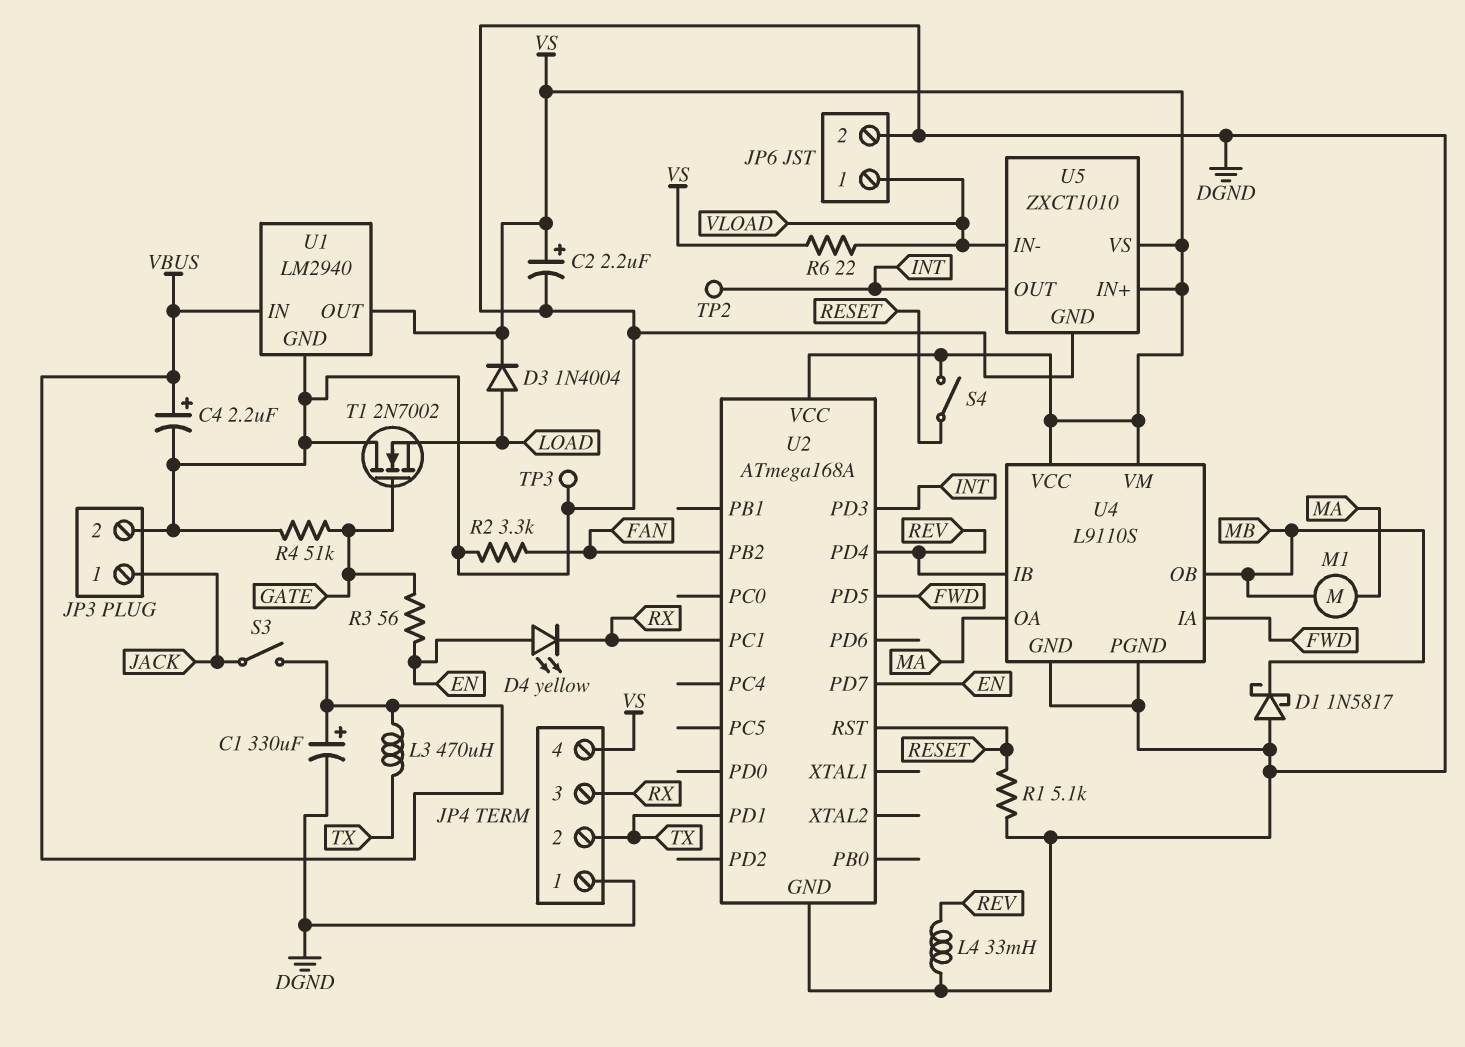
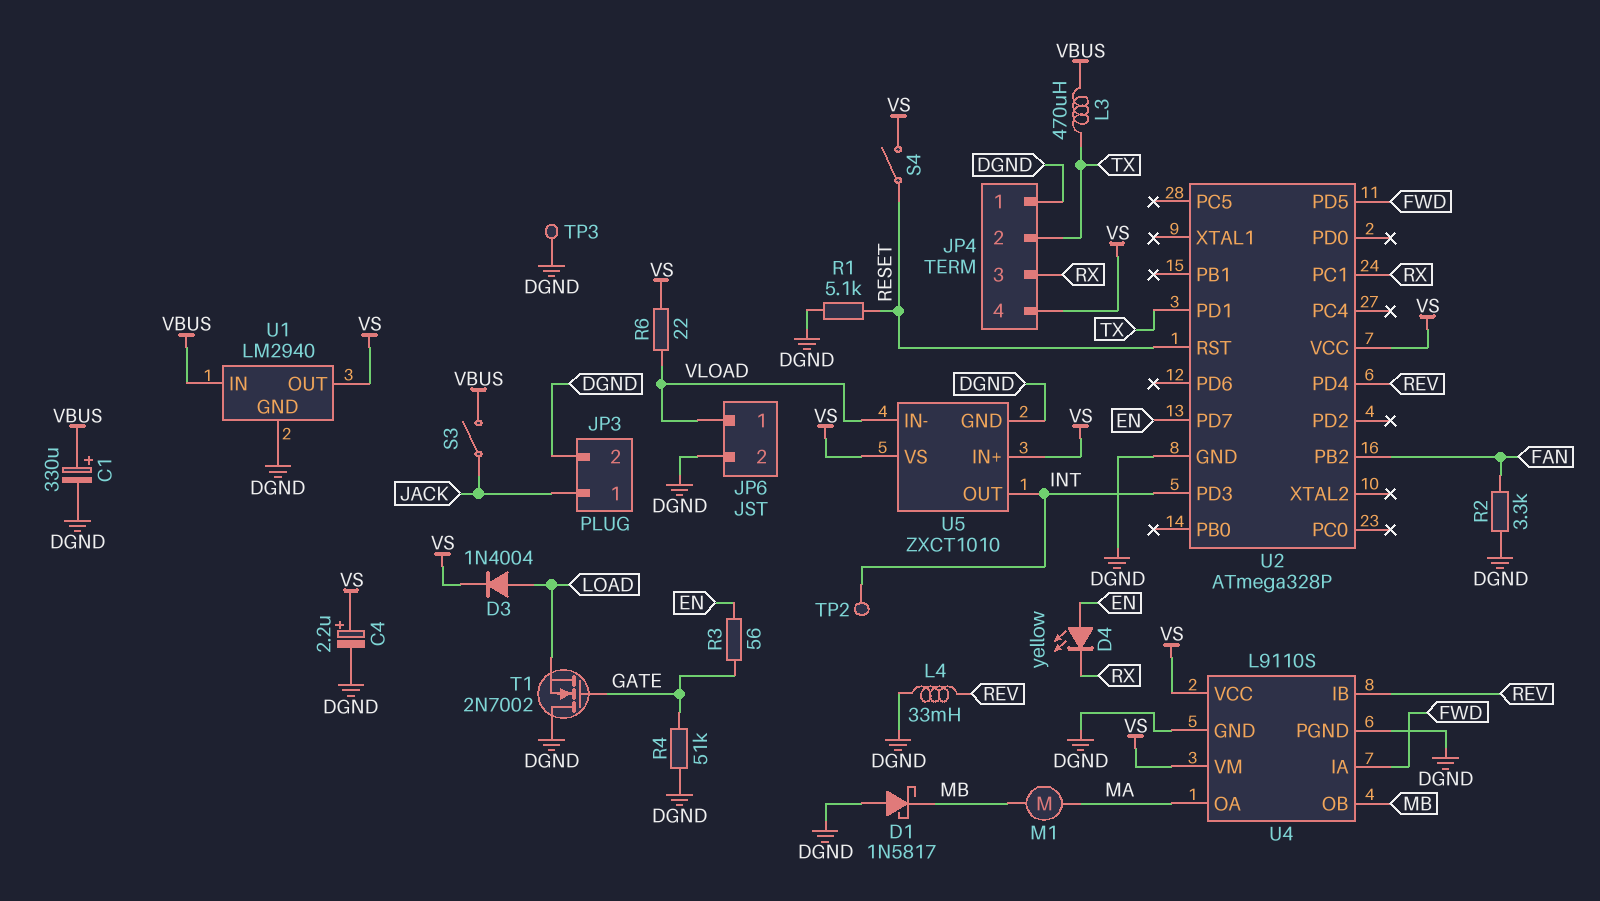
C2: 2.2uF (plus VS, minus DGND) -> none
C4: 2.2uF (plus VBUS, minus DGND) -> 2.2uF (plus VS, minus DGND)
U2: ATmega168A -> ATmega328P

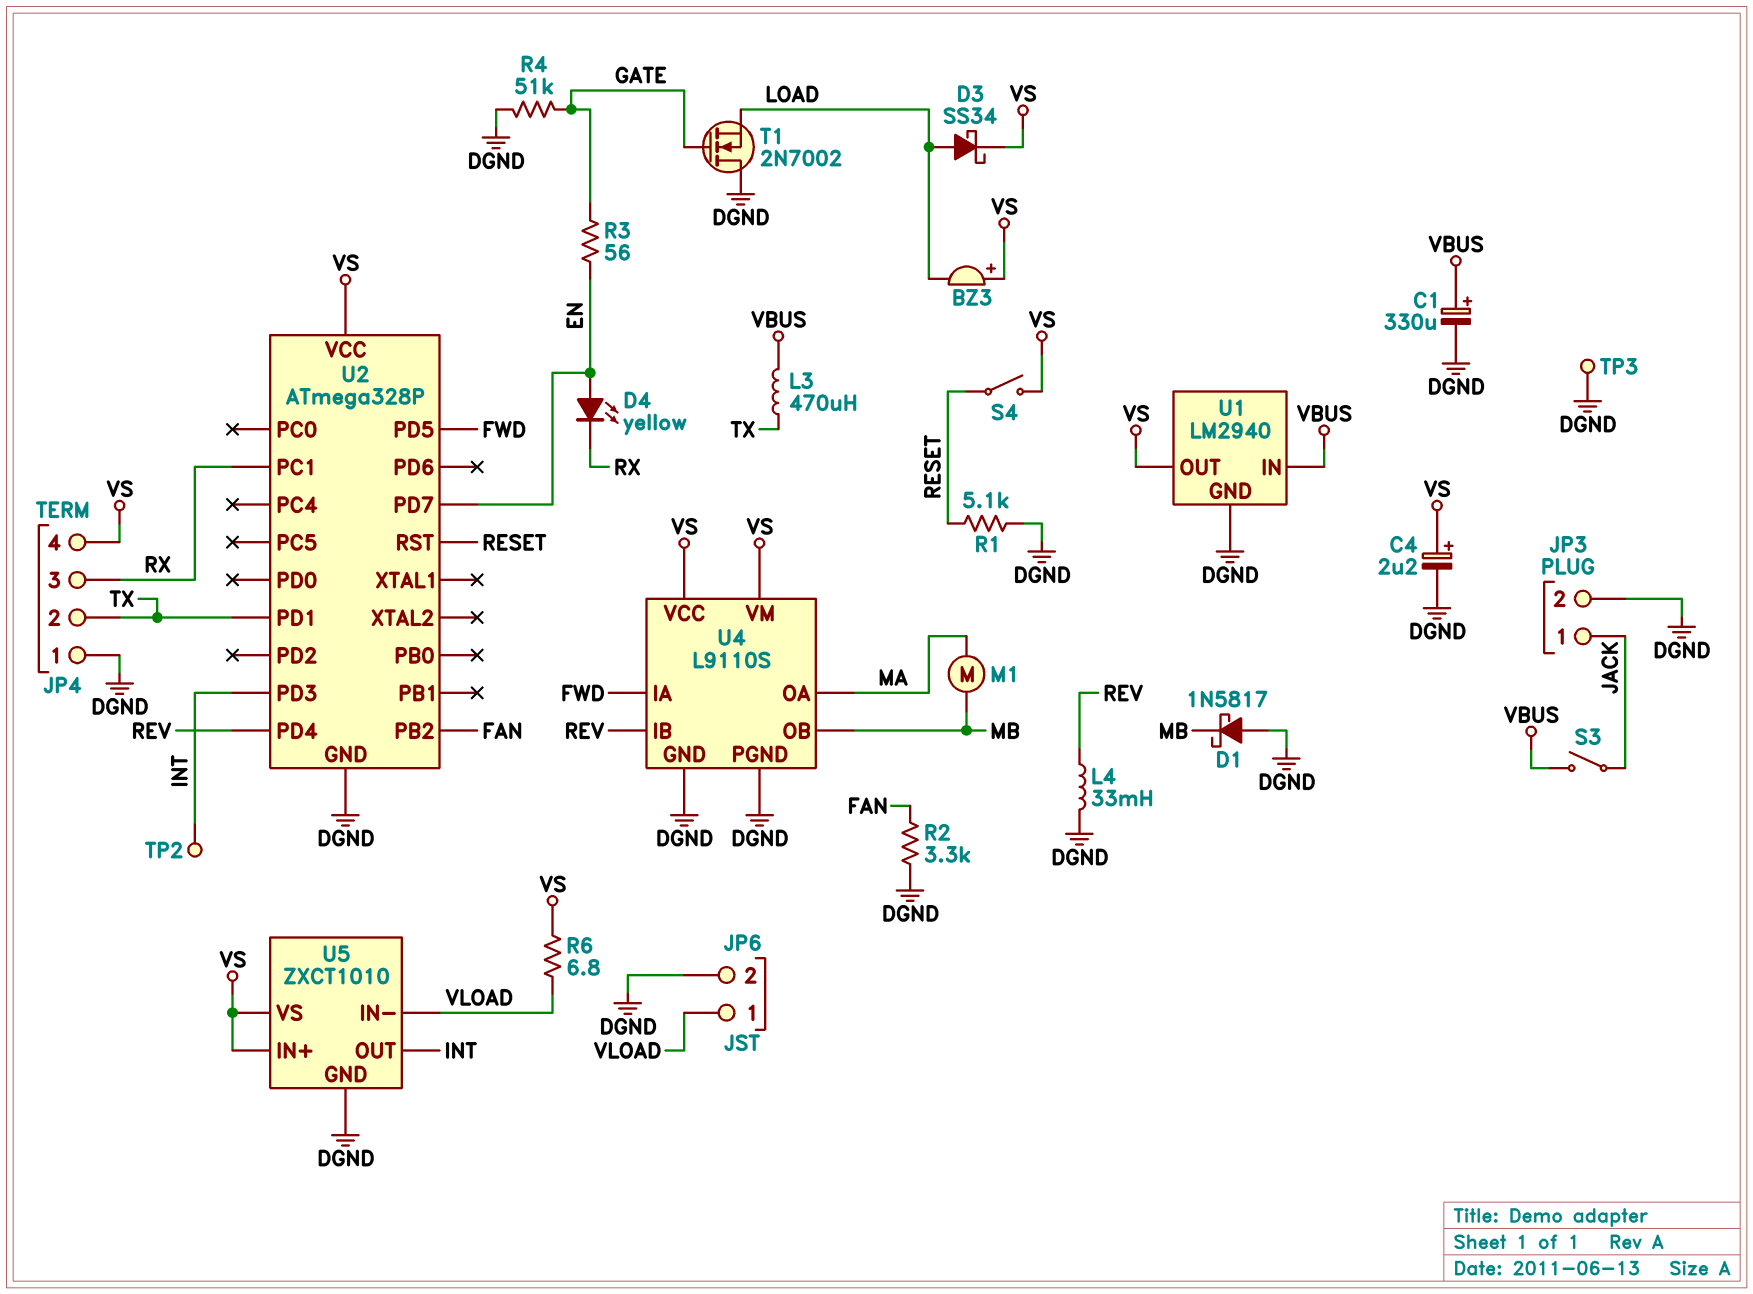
BZ3: none -> buzzer (plus VS, minus LOAD)
D3: diode 1N4004 (A LOAD, K VS) -> schottky SS34 (A LOAD, K VS)
R6: 22 (VLOAD, VS) -> 6.8 (VLOAD, VS)

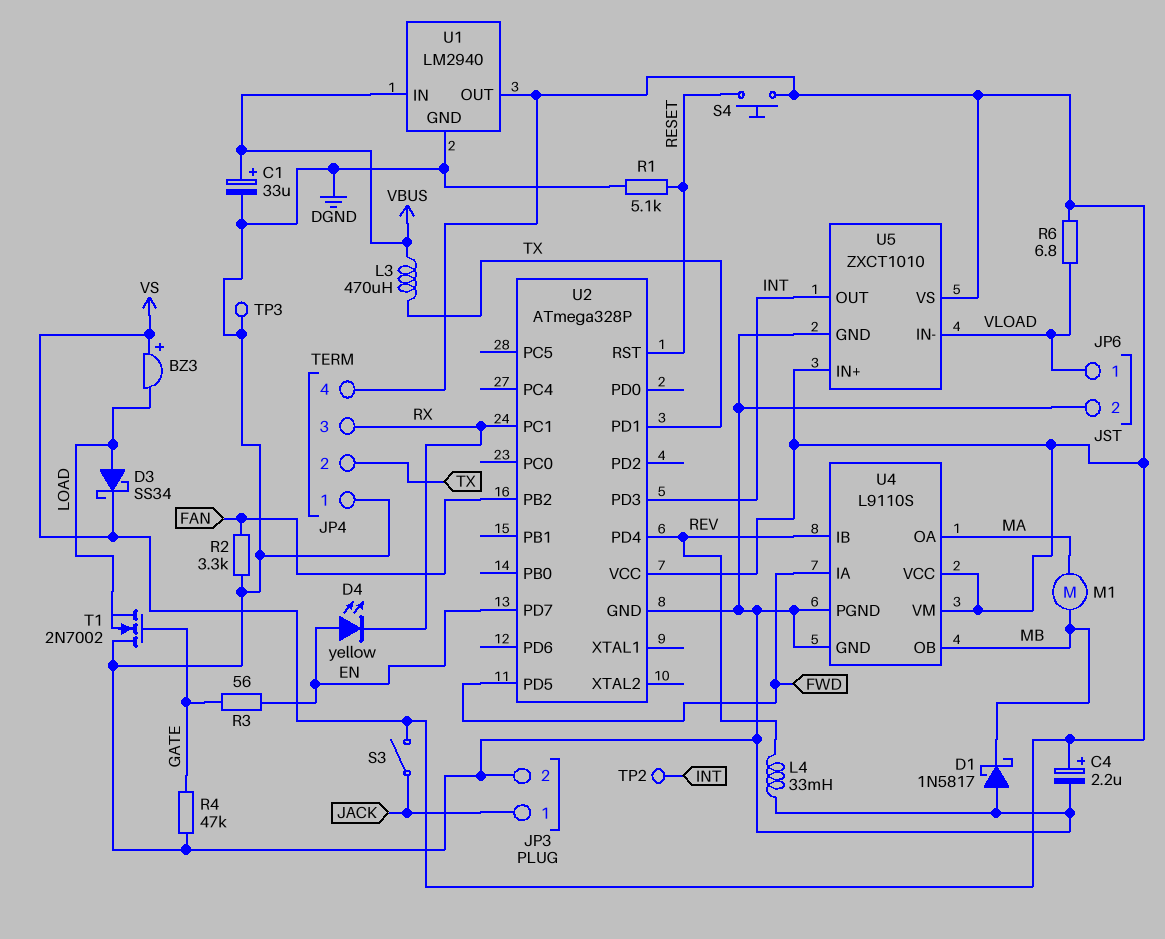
C1: 330uF (plus VBUS, minus DGND) -> 33uF (plus VBUS, minus DGND)
R4: 51k (DGND, GATE) -> 47k (DGND, GATE)
S3: switch (JACK, VBUS) -> switch (JACK, VS)
S4: switch (RESET, VS) -> button (RESET, VS)

